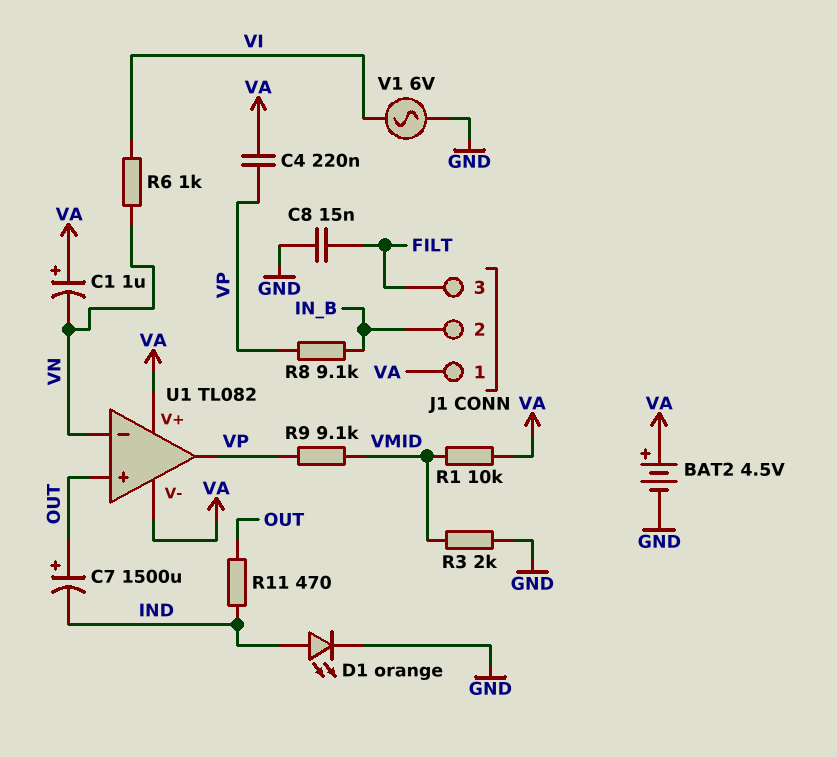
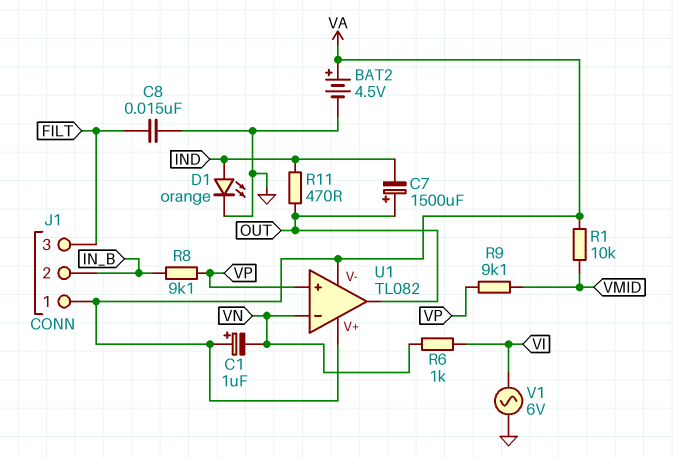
C4: 220nF (VA, VP) -> none
R3: 2k (GND, VMID) -> none
U1 pin in+: OUT -> VP
U1 pin out: VP -> OUT

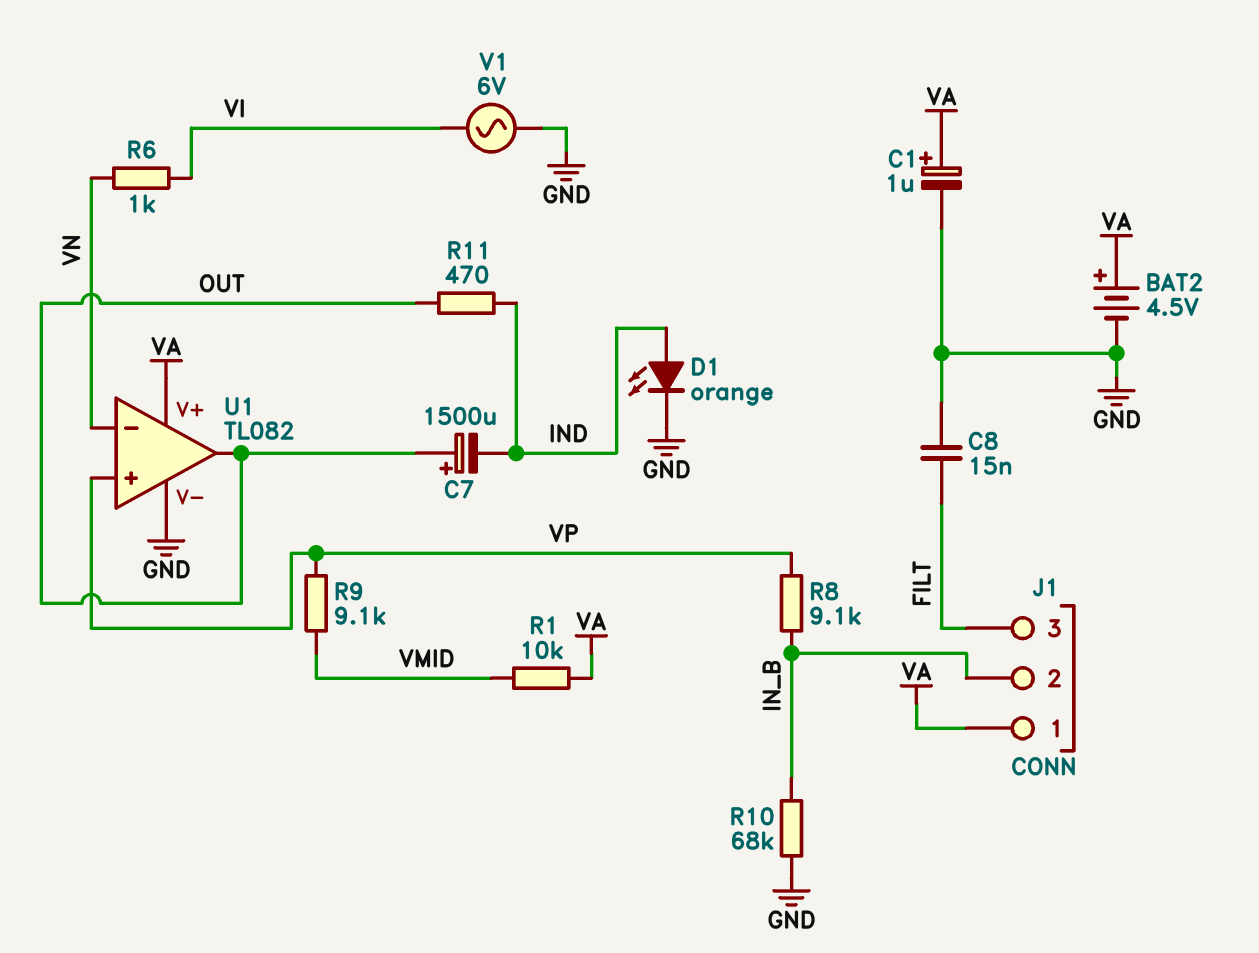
C1: 1uF (plus VA, minus VN) -> 1uF (plus VA, minus GND)
R10: none -> 68k (GND, IN_B)
U1 pin V-: VA -> GND

